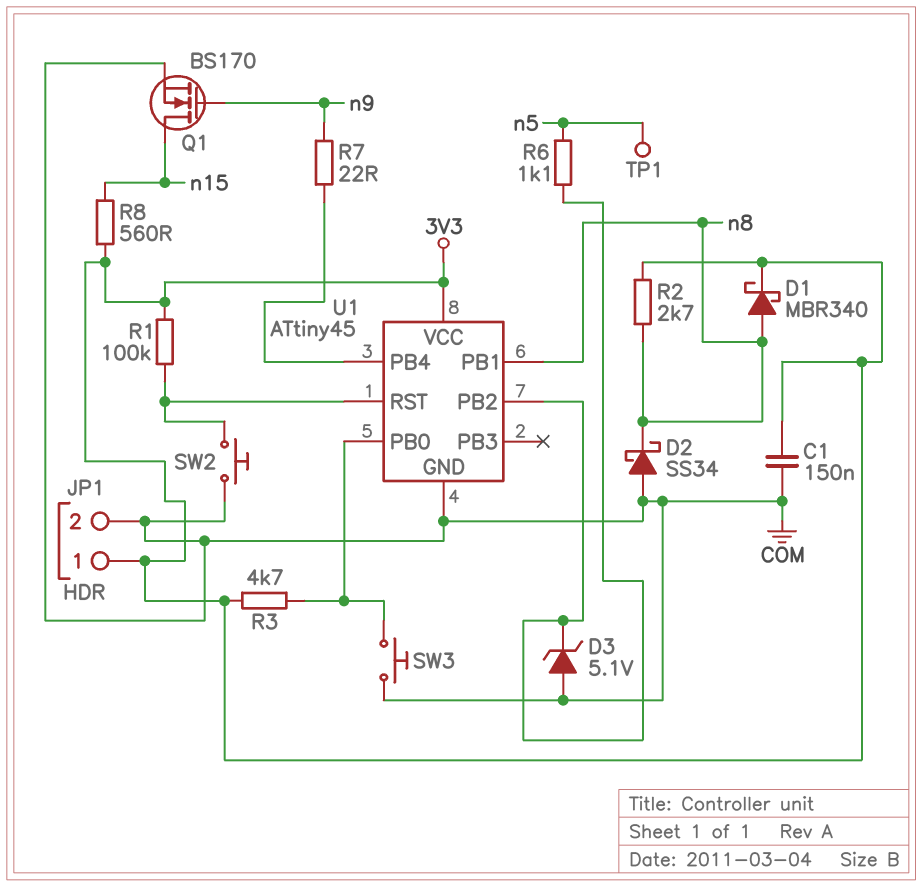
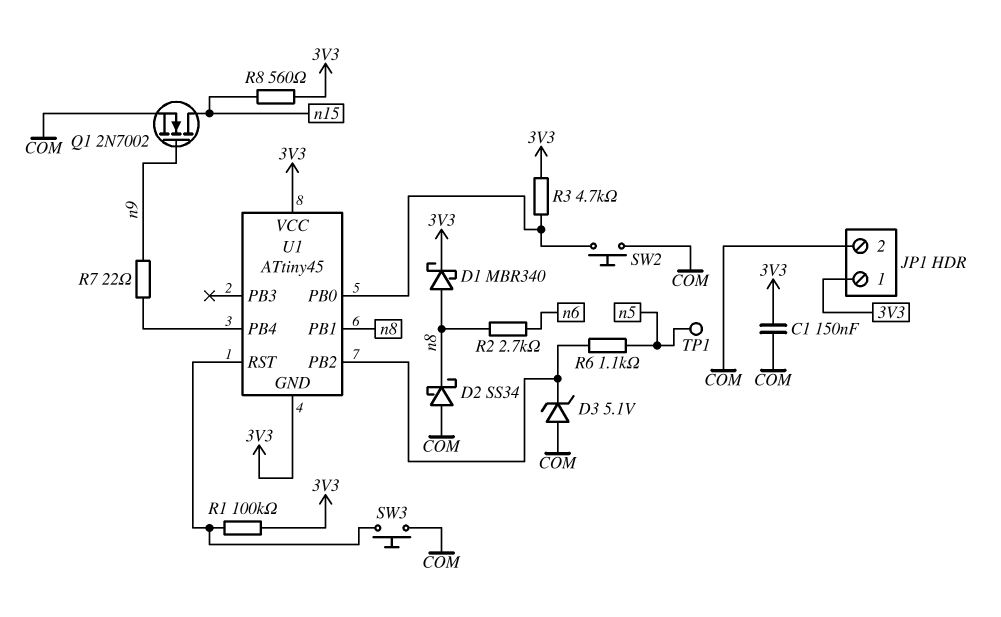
Q1: NMOS BS170 (G n9, D n15, S COM) -> NMOS 2N7002 (G n9, D n15, S COM)
R2: 2.7k (3V3, n8) -> 2.7k (n6, n8)
SW2: button (COM, U1/RST) -> button (COM, U1/PB0)
SW3: button (COM, U1/PB0) -> button (COM, U1/RST)
U1 pin GND: COM -> 3V3

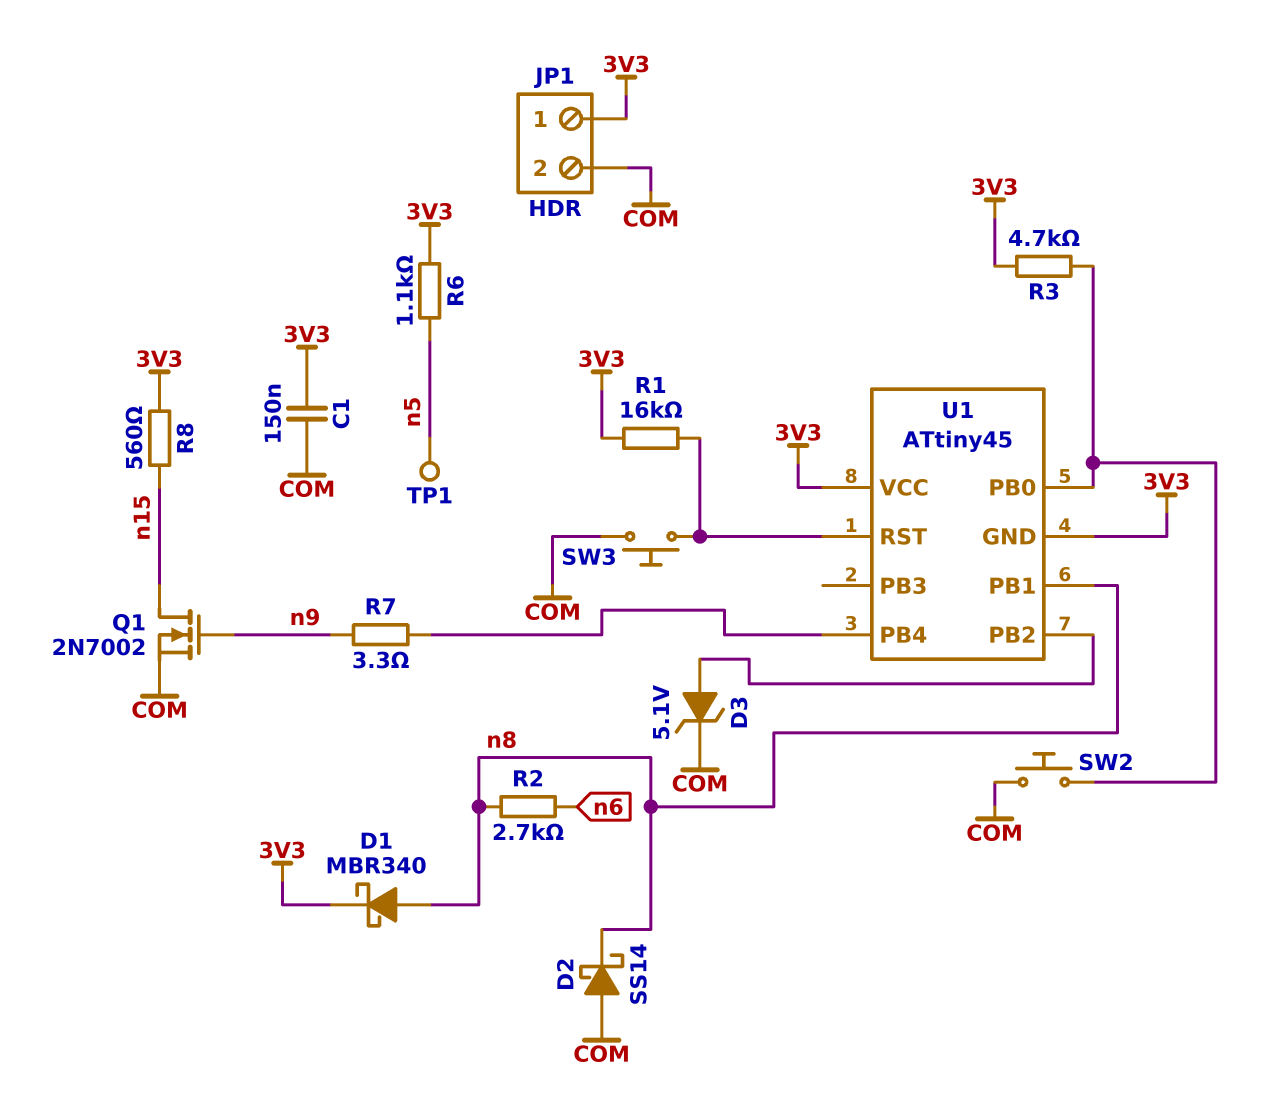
D2: schottky SS34 (A COM, K n8) -> schottky SS14 (A COM, K n8)
D3: zener 5.1V (A COM, K U1/PB2) -> zener 5.1V (A U1/PB2, K COM)
R1: 100k (3V3, U1/RST) -> 16k (3V3, U1/RST)
R6: 1.1k (U1/PB2, n5) -> 1.1k (3V3, n5)
R7: 22 (U1/PB4, n9) -> 3.3 (U1/PB4, n9)

